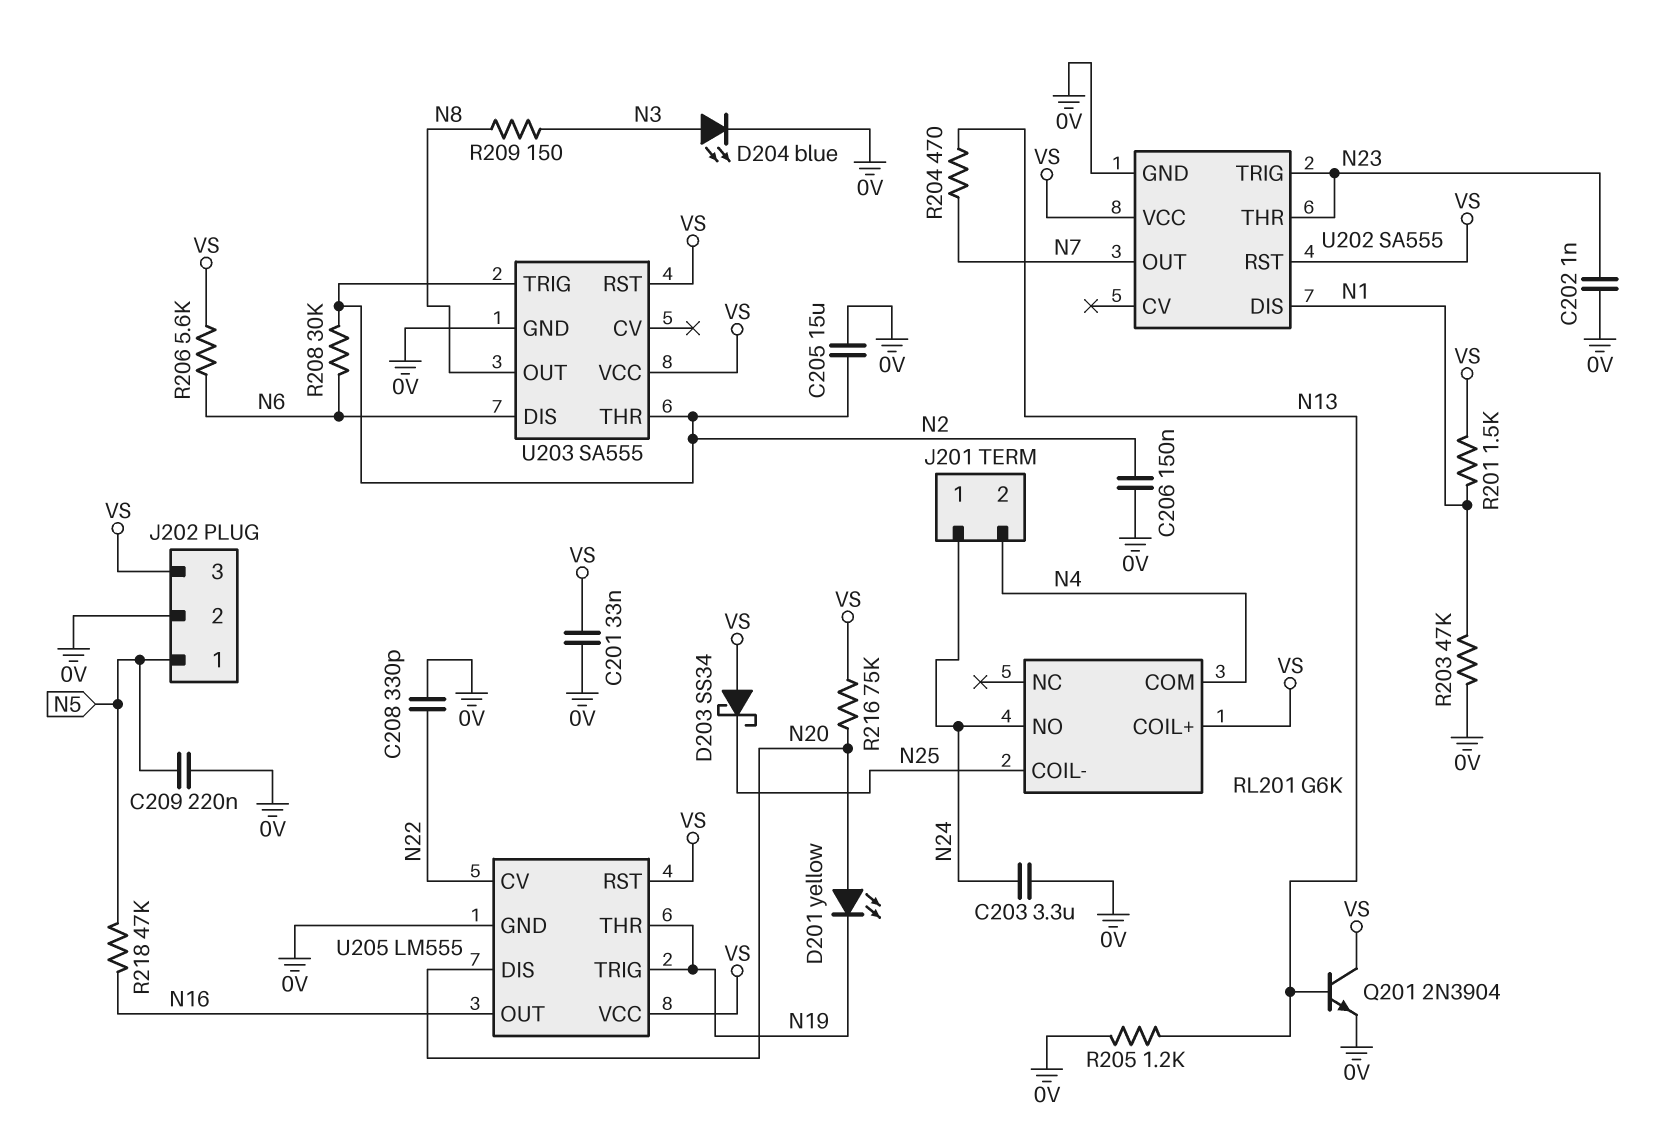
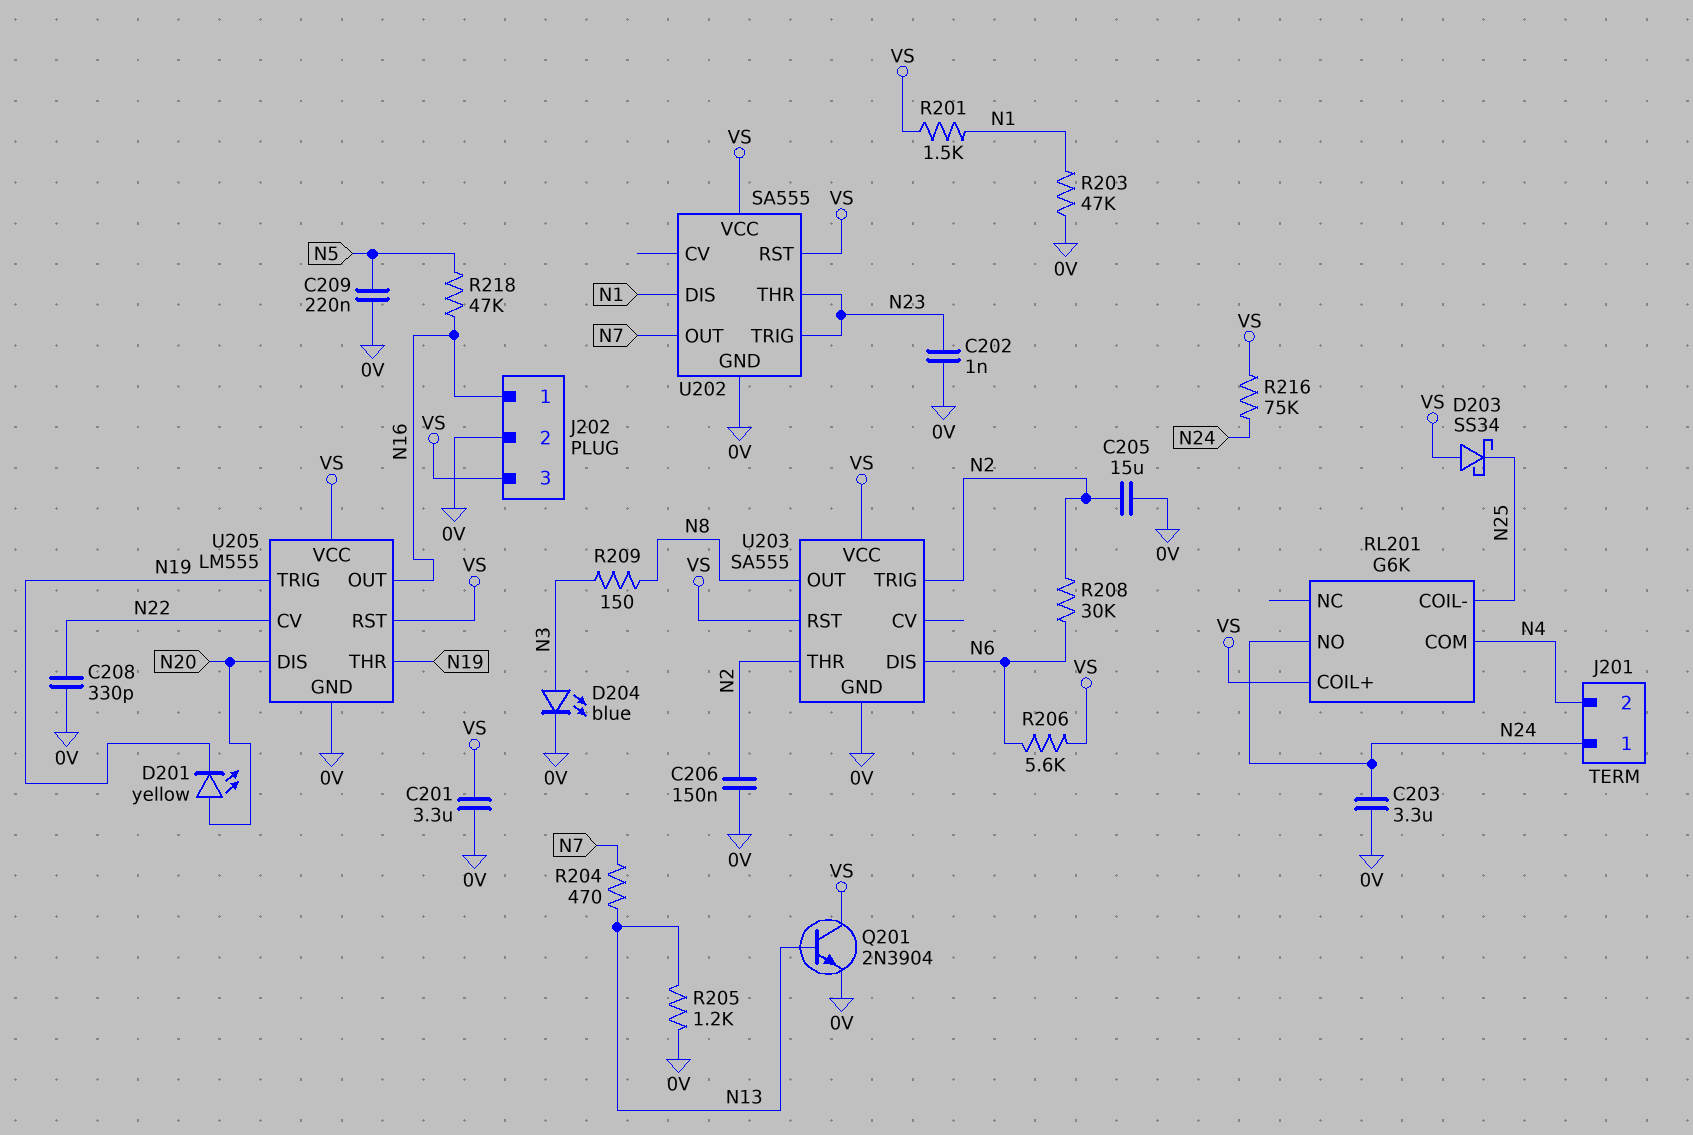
C201: 33nF (0V, VS) -> 3.3uF (0V, VS)
J202 pin 1: N5 -> N16
R216: 75k (N20, VS) -> 75k (N24, VS)

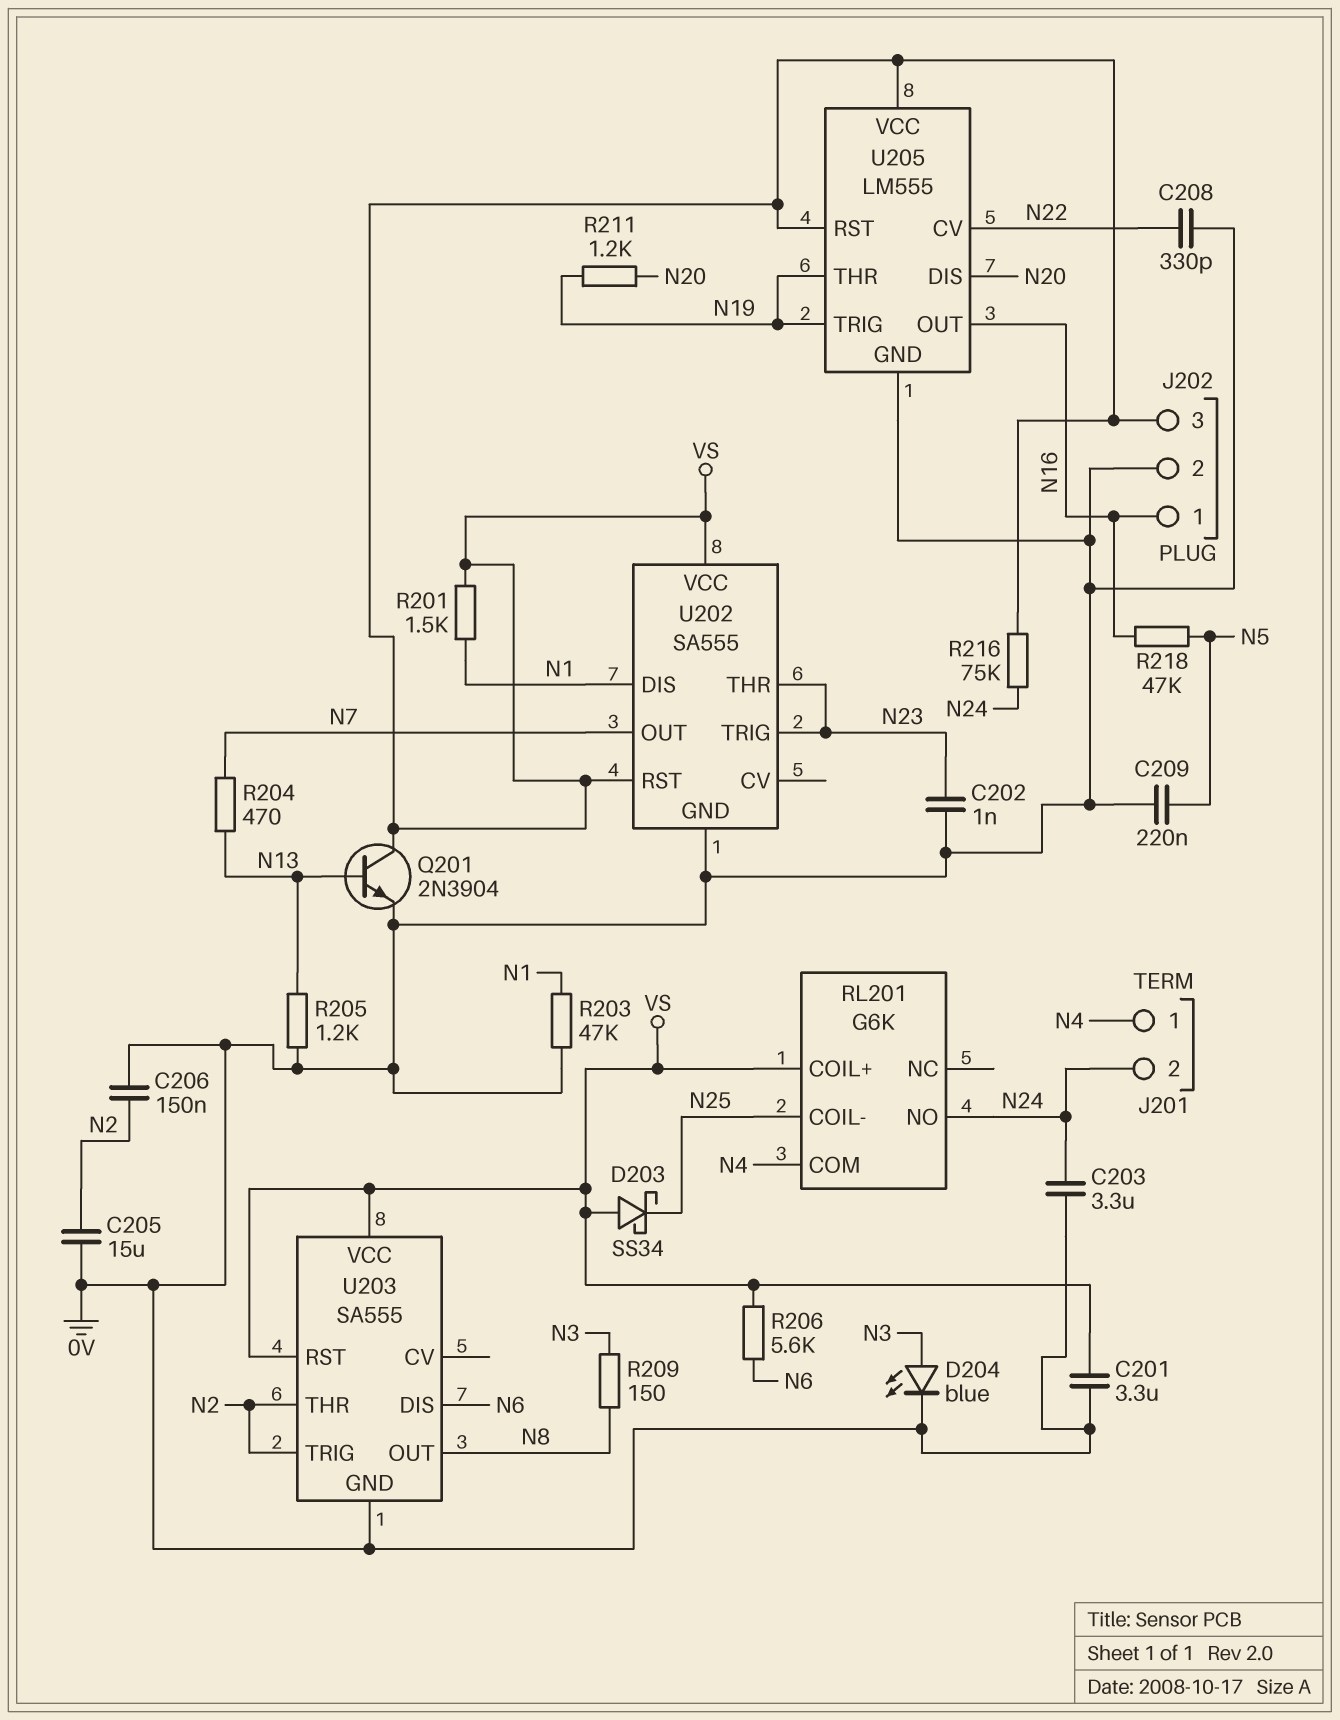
D201: LED yellow (A N20, K N19) -> none
J201 pin 1: N24 -> N4
J201 pin 2: N4 -> N24
R208: 30k (N2, N6) -> none
R211: none -> 1.2k (N19, N20)

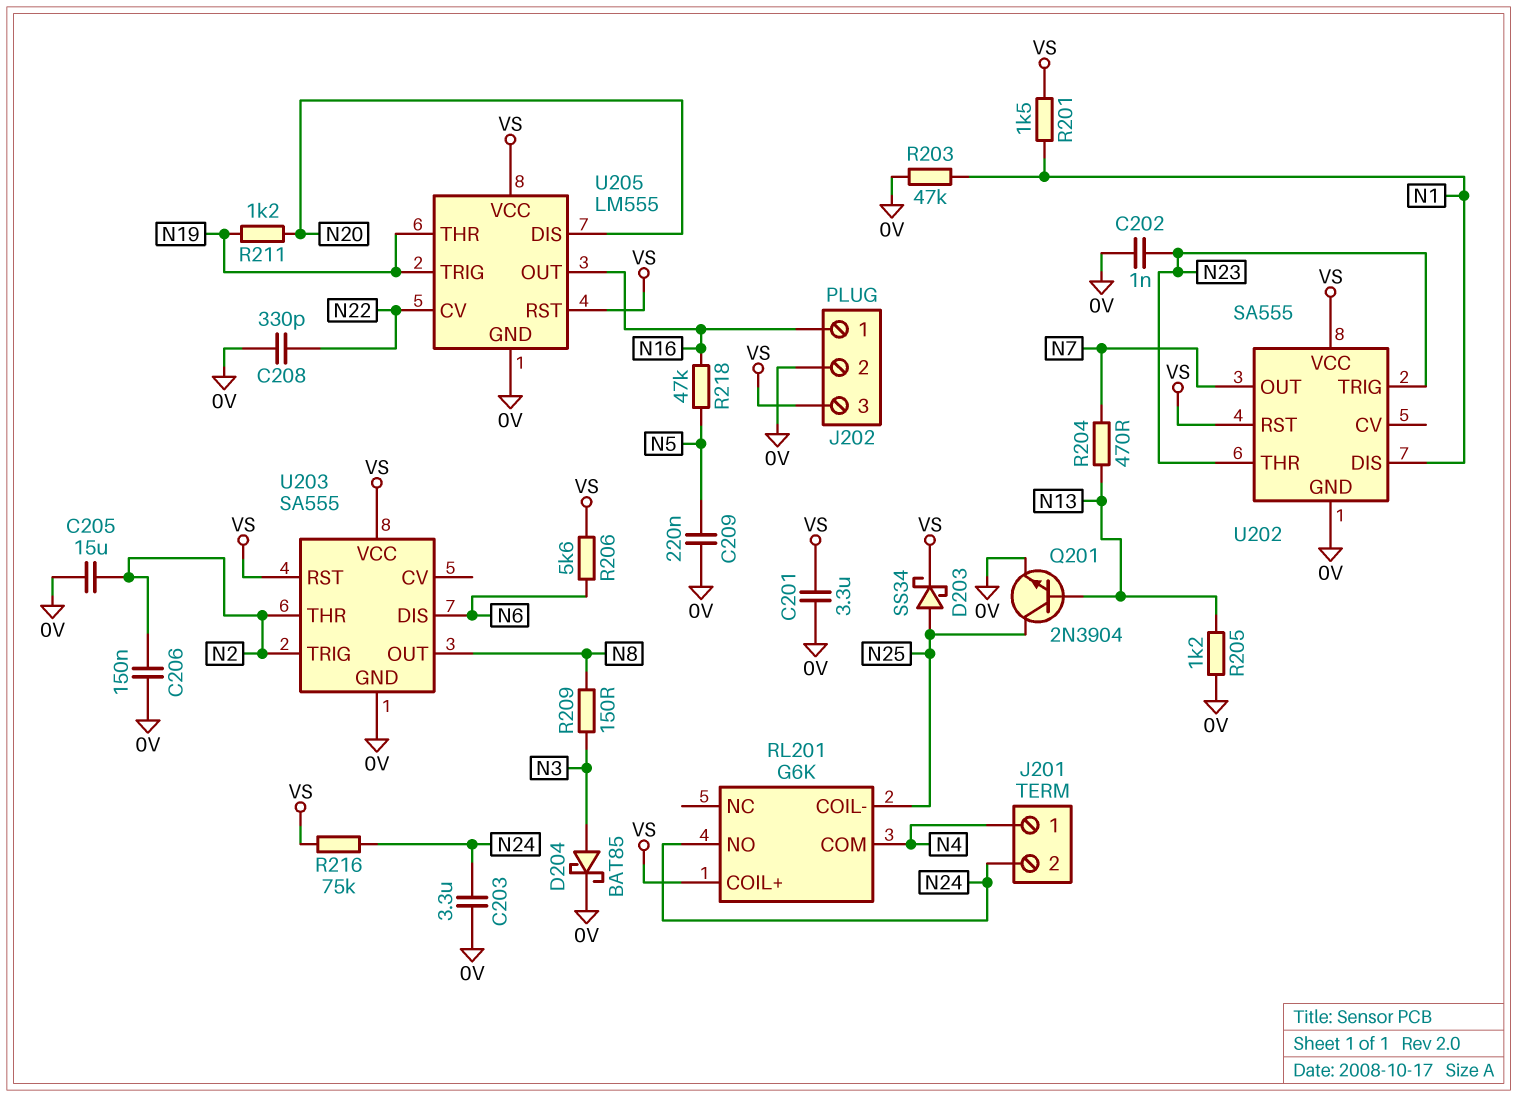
D203: schottky SS34 (A VS, K N25) -> schottky SS34 (A N25, K VS)
D204: LED blue (A N3, K 0V) -> schottky BAT85 (A N3, K 0V)
Q201: NPN 2N3904 (B N13, C VS, E 0V) -> NPN 2N3904 (B N13, C N25, E 0V)

